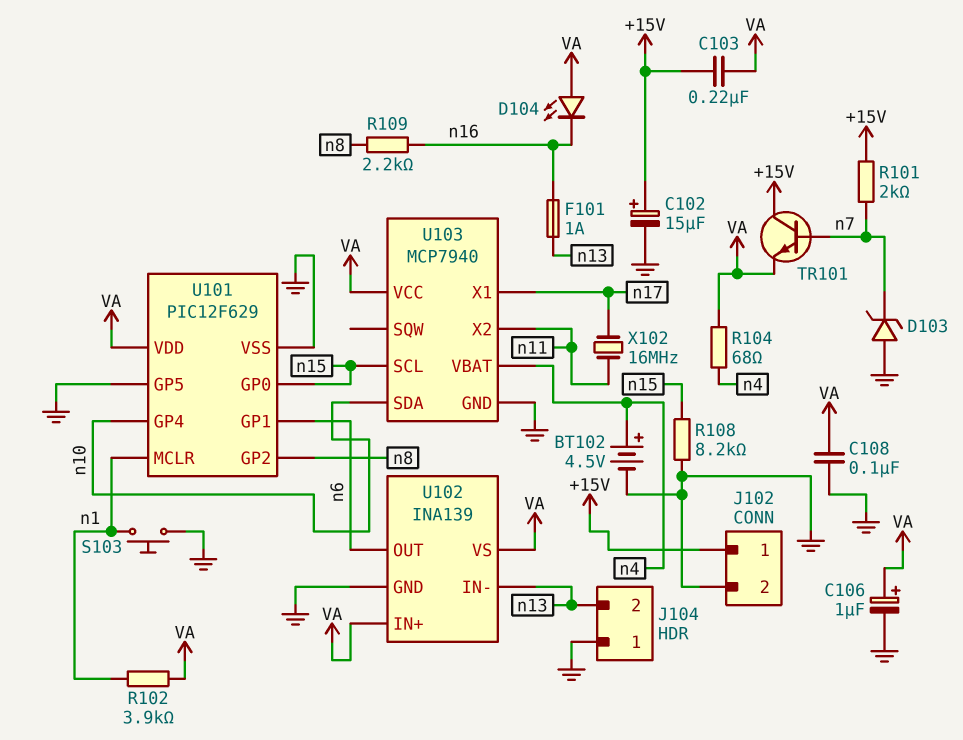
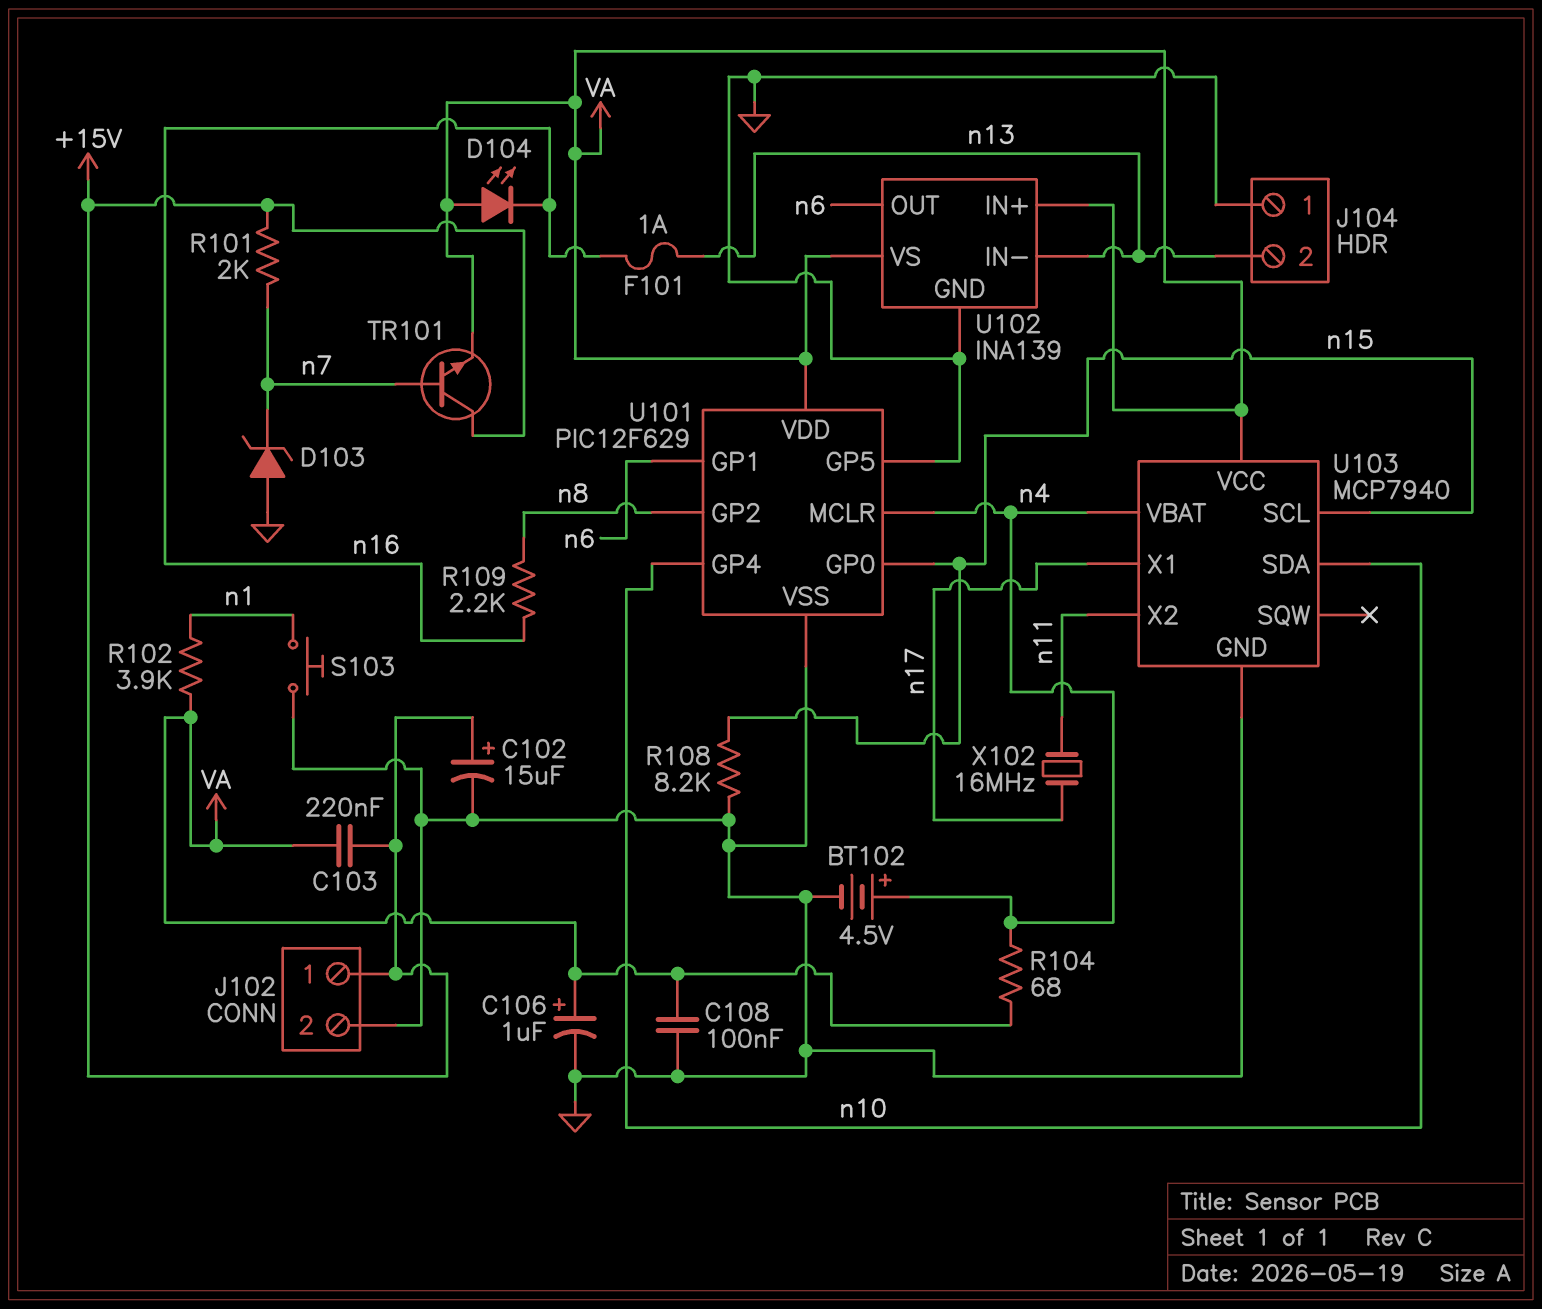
U101 pin MCLR: n1 -> n4

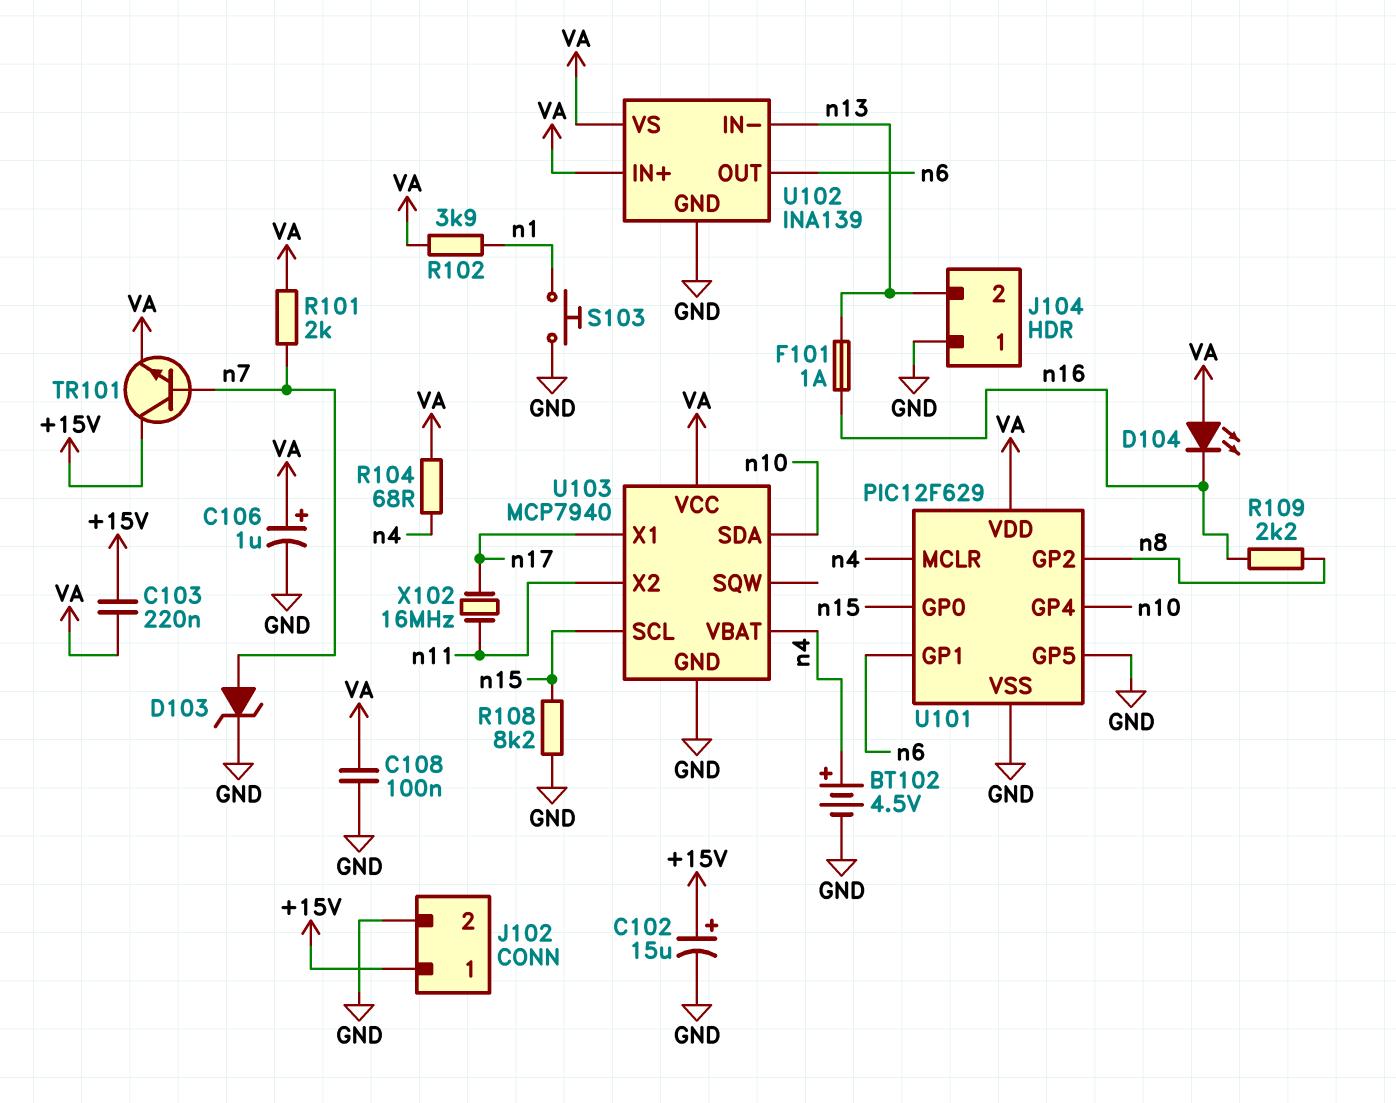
D103: zener (A GND, K n7) -> zener (A n7, K GND)
R101: 2k (+15V, n7) -> 2k (VA, n7)

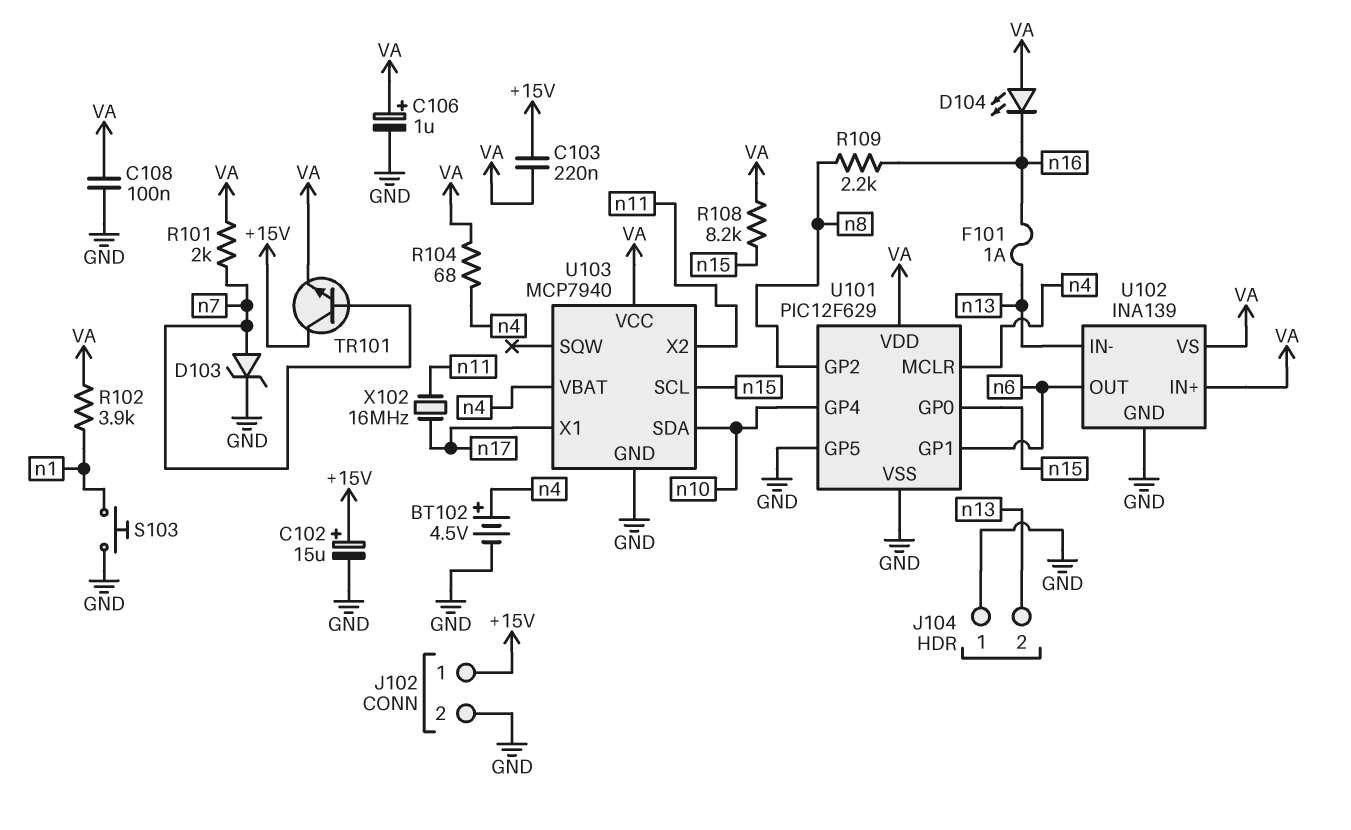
R108: 8.2k (GND, n15) -> 8.2k (VA, n15)

